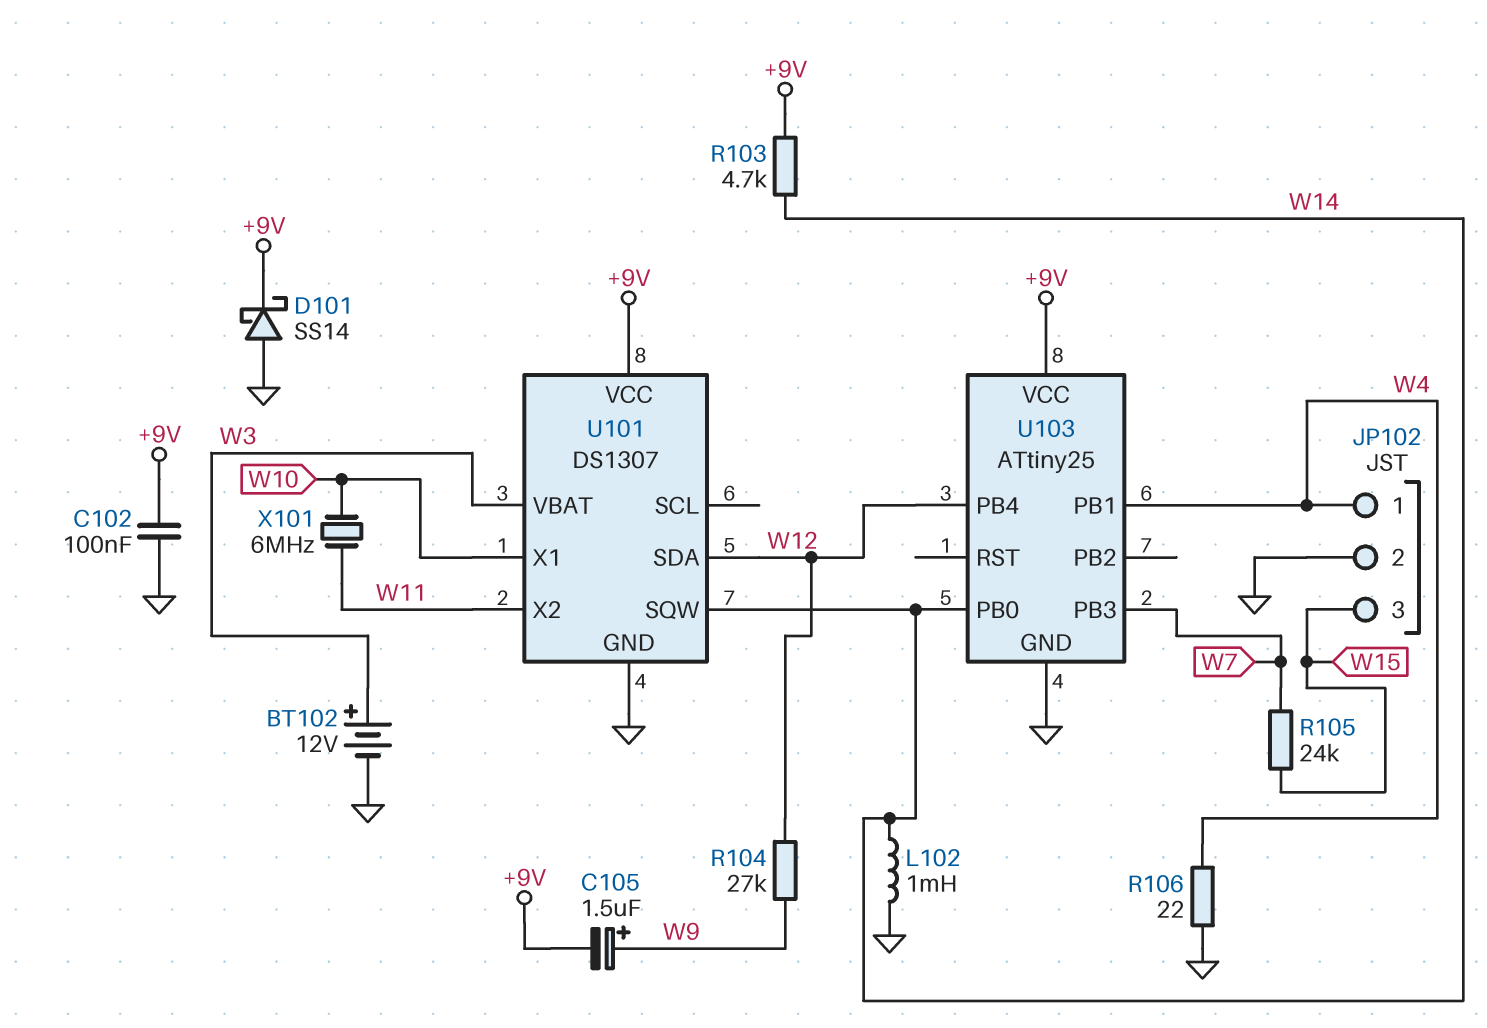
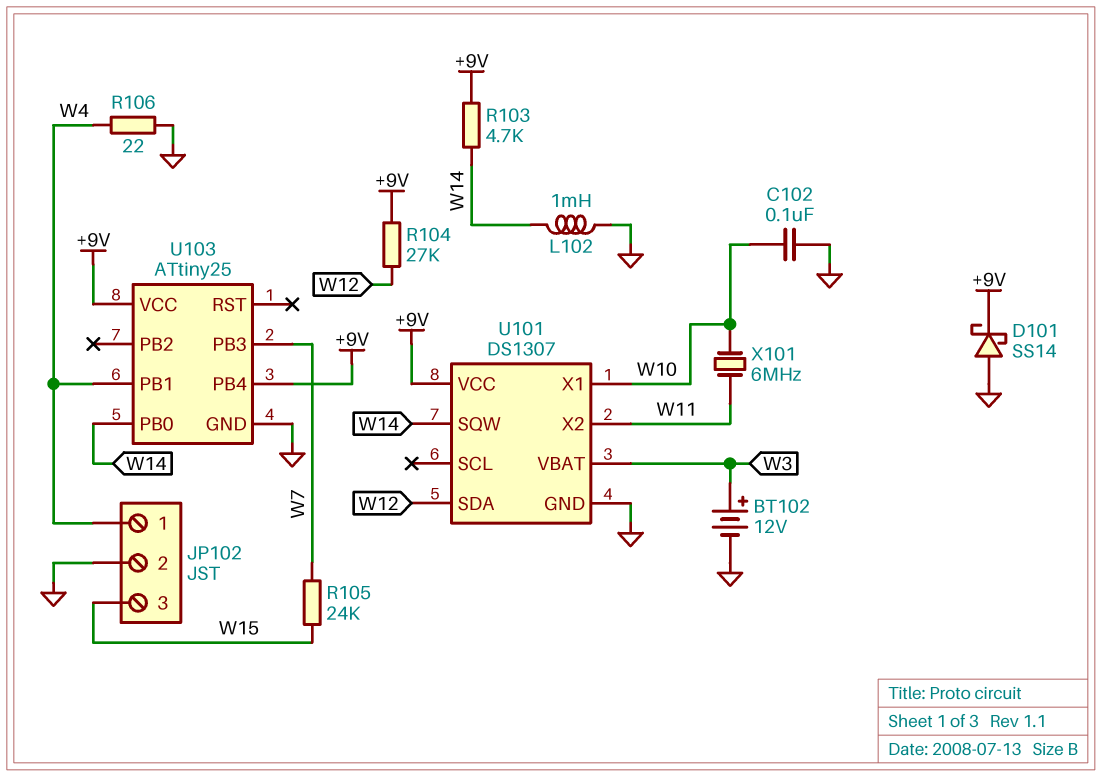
C102: 100nF (+9V, GND) -> 100nF (GND, W10)
C105: 1.5uF (plus W9, minus +9V) -> none
R104: 27k (W9, W12) -> 27k (+9V, W12)
U103 pin PB4: W12 -> +9V

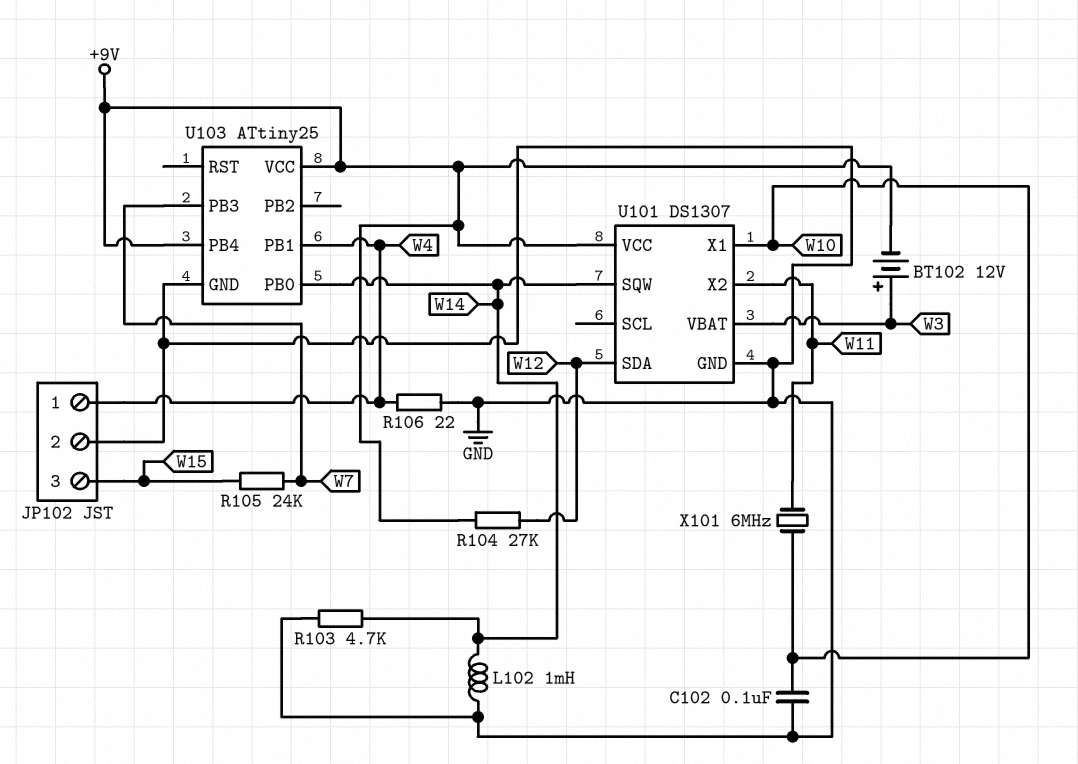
BT102: 12V (plus W3, minus GND) -> 12V (plus W3, minus +9V)
D101: schottky SS14 (A GND, K +9V) -> none
R103: 4.7k (+9V, W14) -> 4.7k (GND, W14)

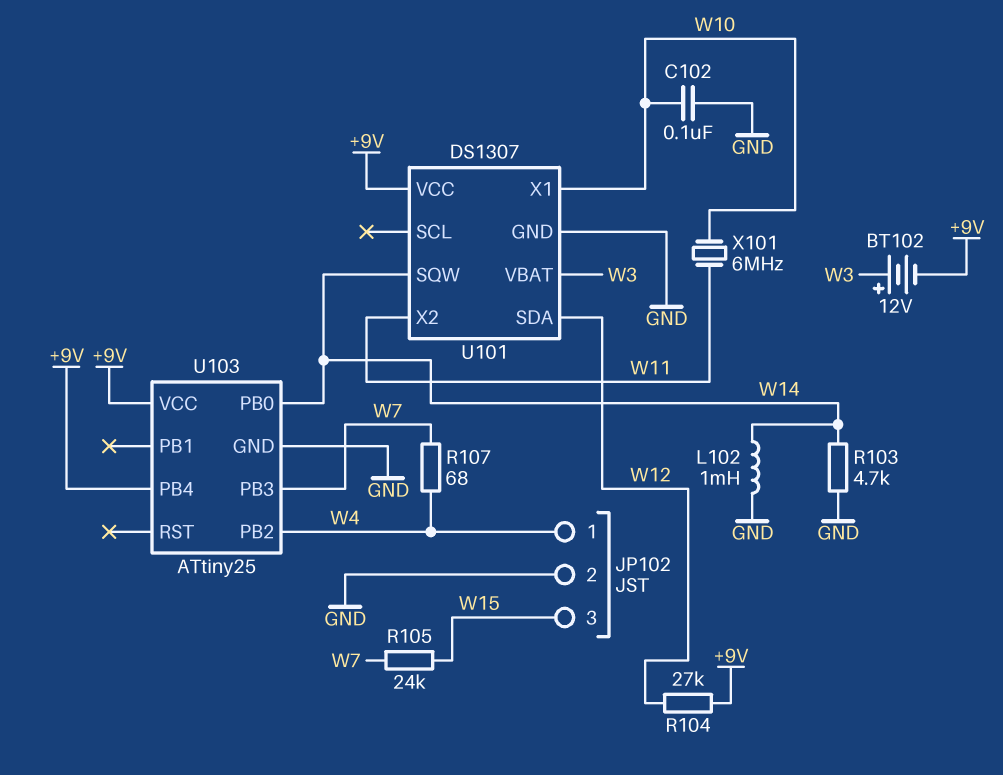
R106: 22 (GND, W4) -> none
R107: none -> 68 (W4, W7)
U103 pin PB1: W4 -> none
U103 pin PB2: none -> W4

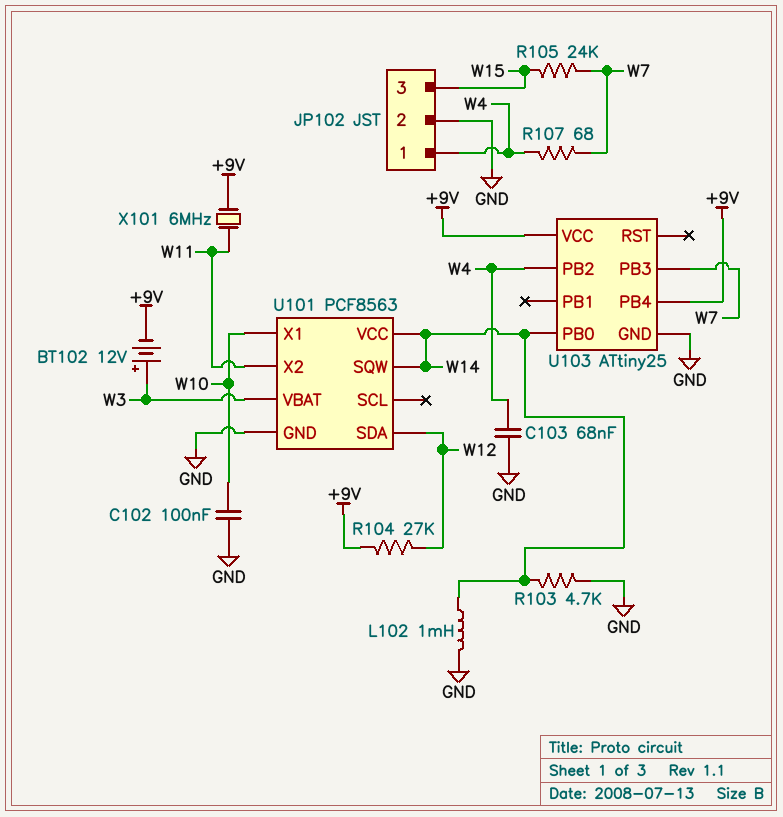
C103: none -> 68nF (GND, W4)
U101: DS1307 -> PCF8563
U101 pin VCC: +9V -> W14
X101: 6MHz (W10, W11) -> 6MHz (+9V, W11)

